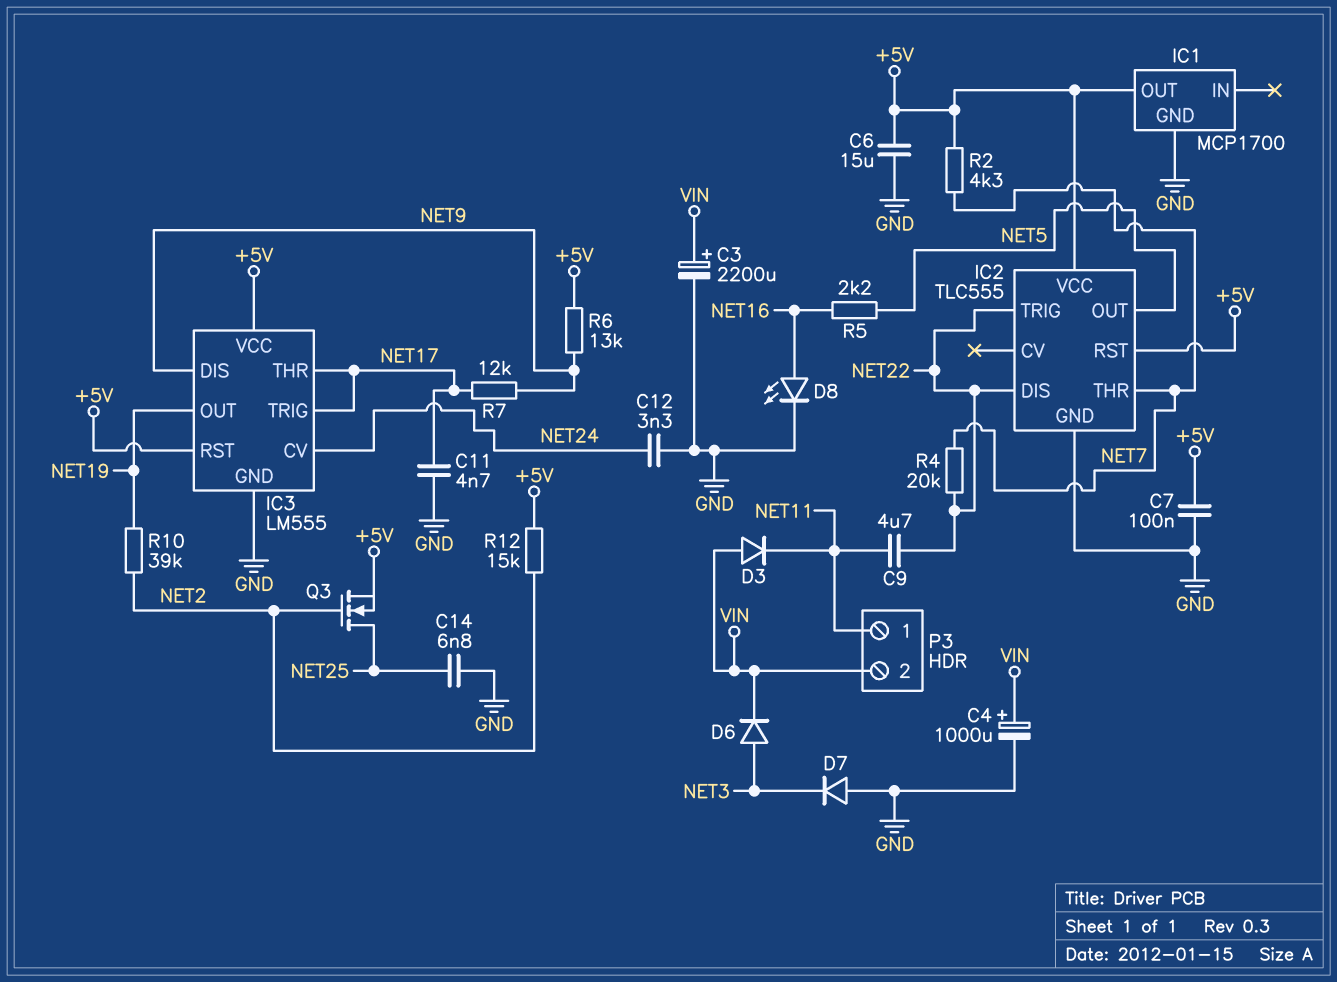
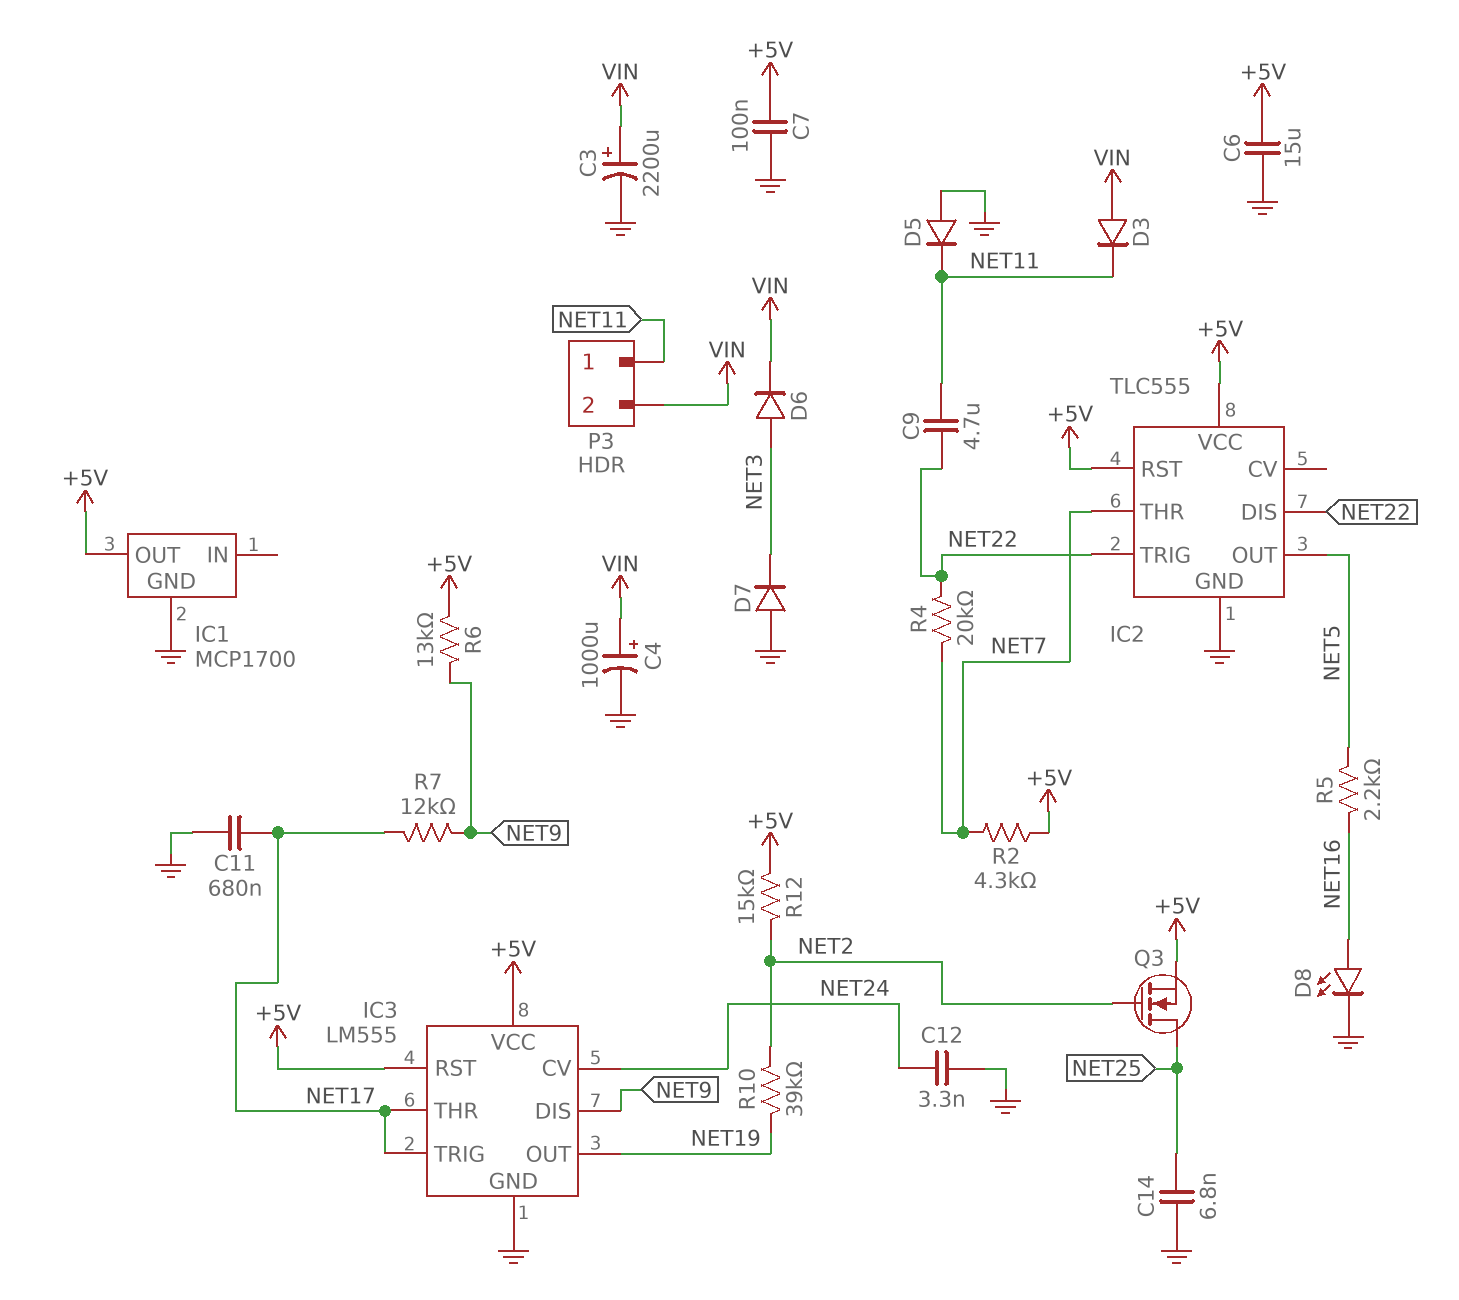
C11: 4.7nF (GND, NET17) -> 680nF (GND, NET17)
D5: none -> diode (A GND, K NET11)

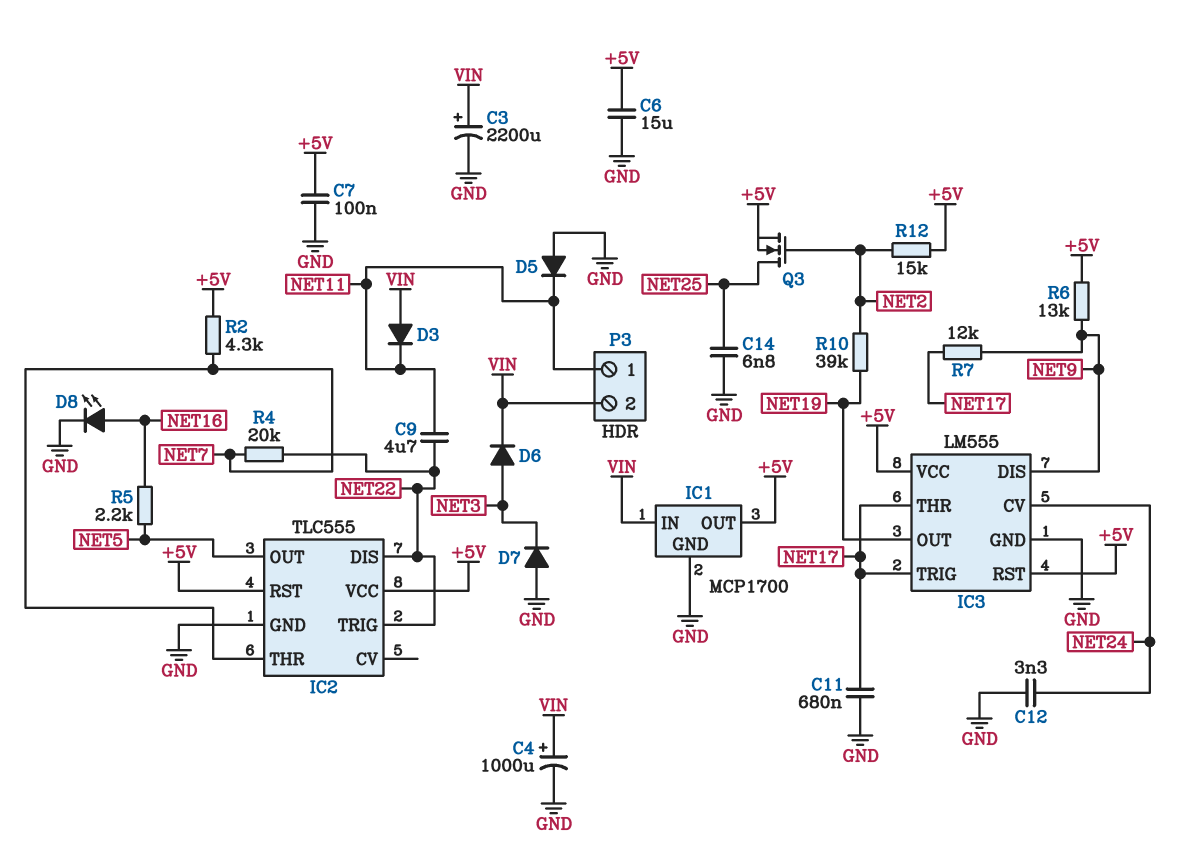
IC1 pin IN: none -> VIN

